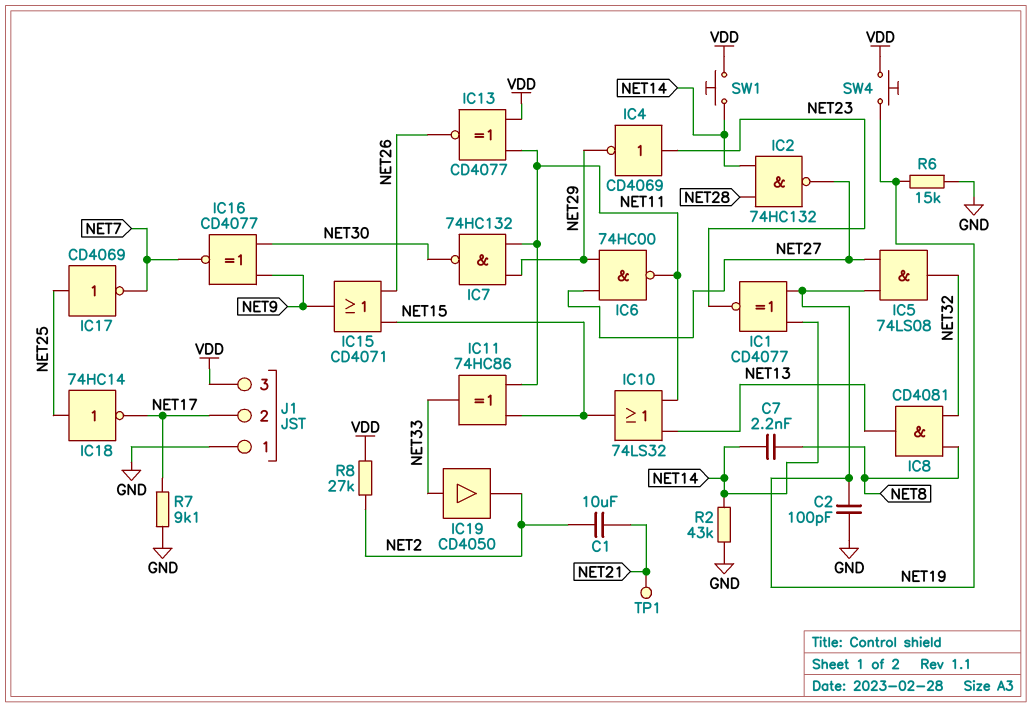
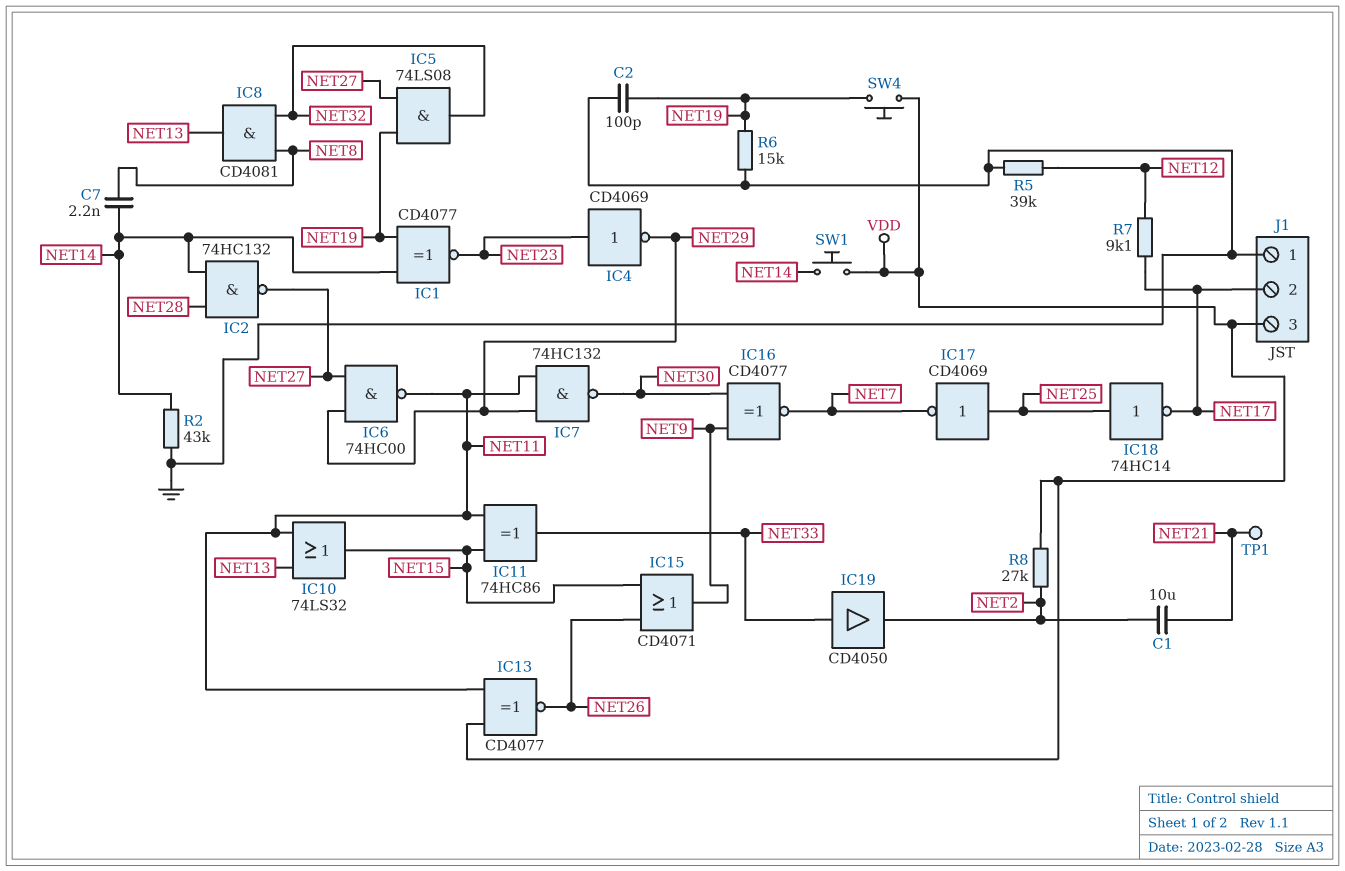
R5: none -> 39k (GND, NET12)
R7: 9.1k (GND, NET17) -> 9.1k (NET12, NET17)

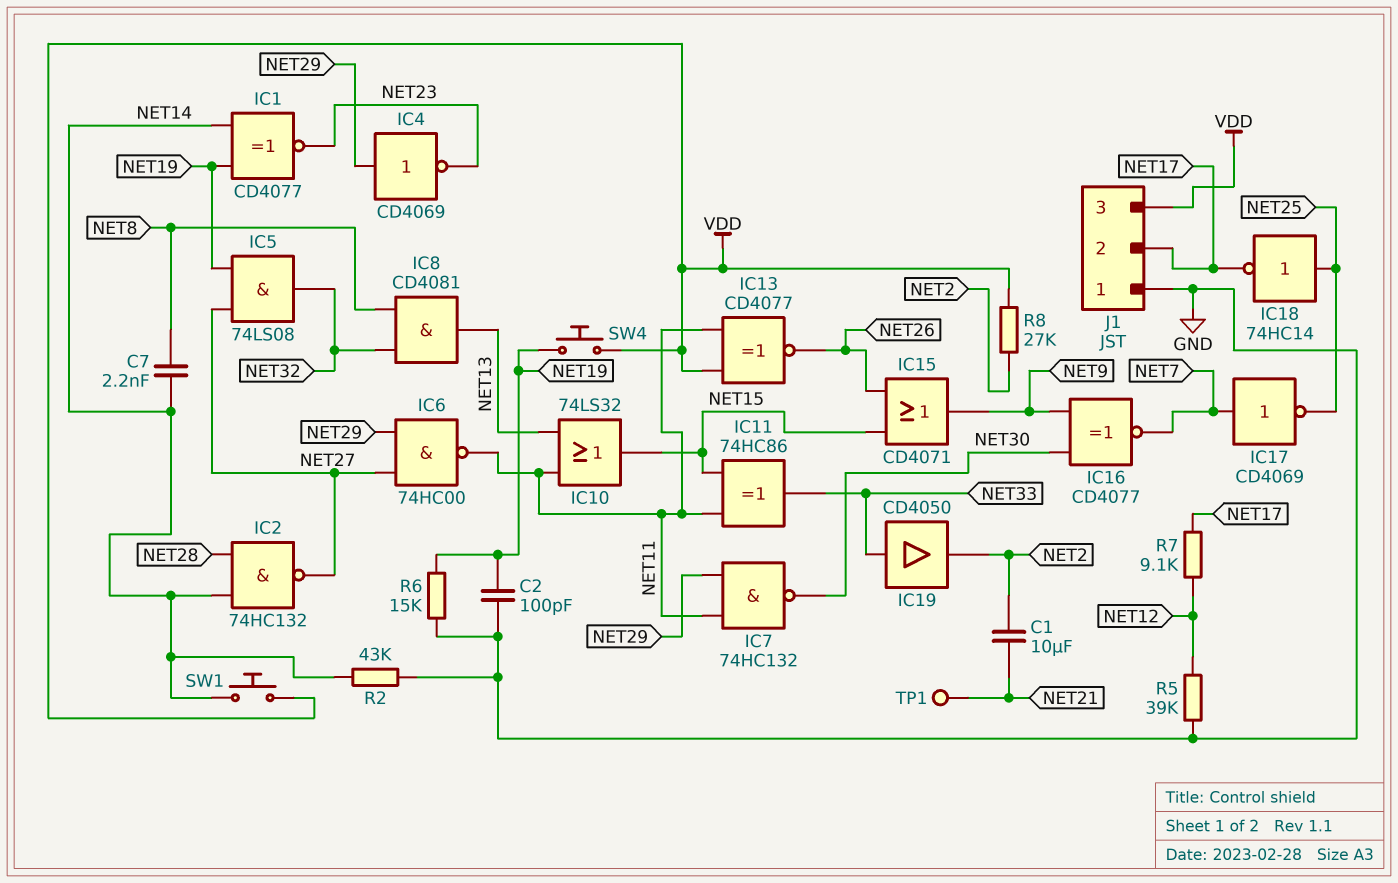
IC4: NOT CD4069 (in NET23, out NET29) -> NOT CD4069 (in NET29, out NET23)
IC17: NOT CD4069 (in NET25, out NET7) -> NOT CD4069 (in NET7, out NET25)

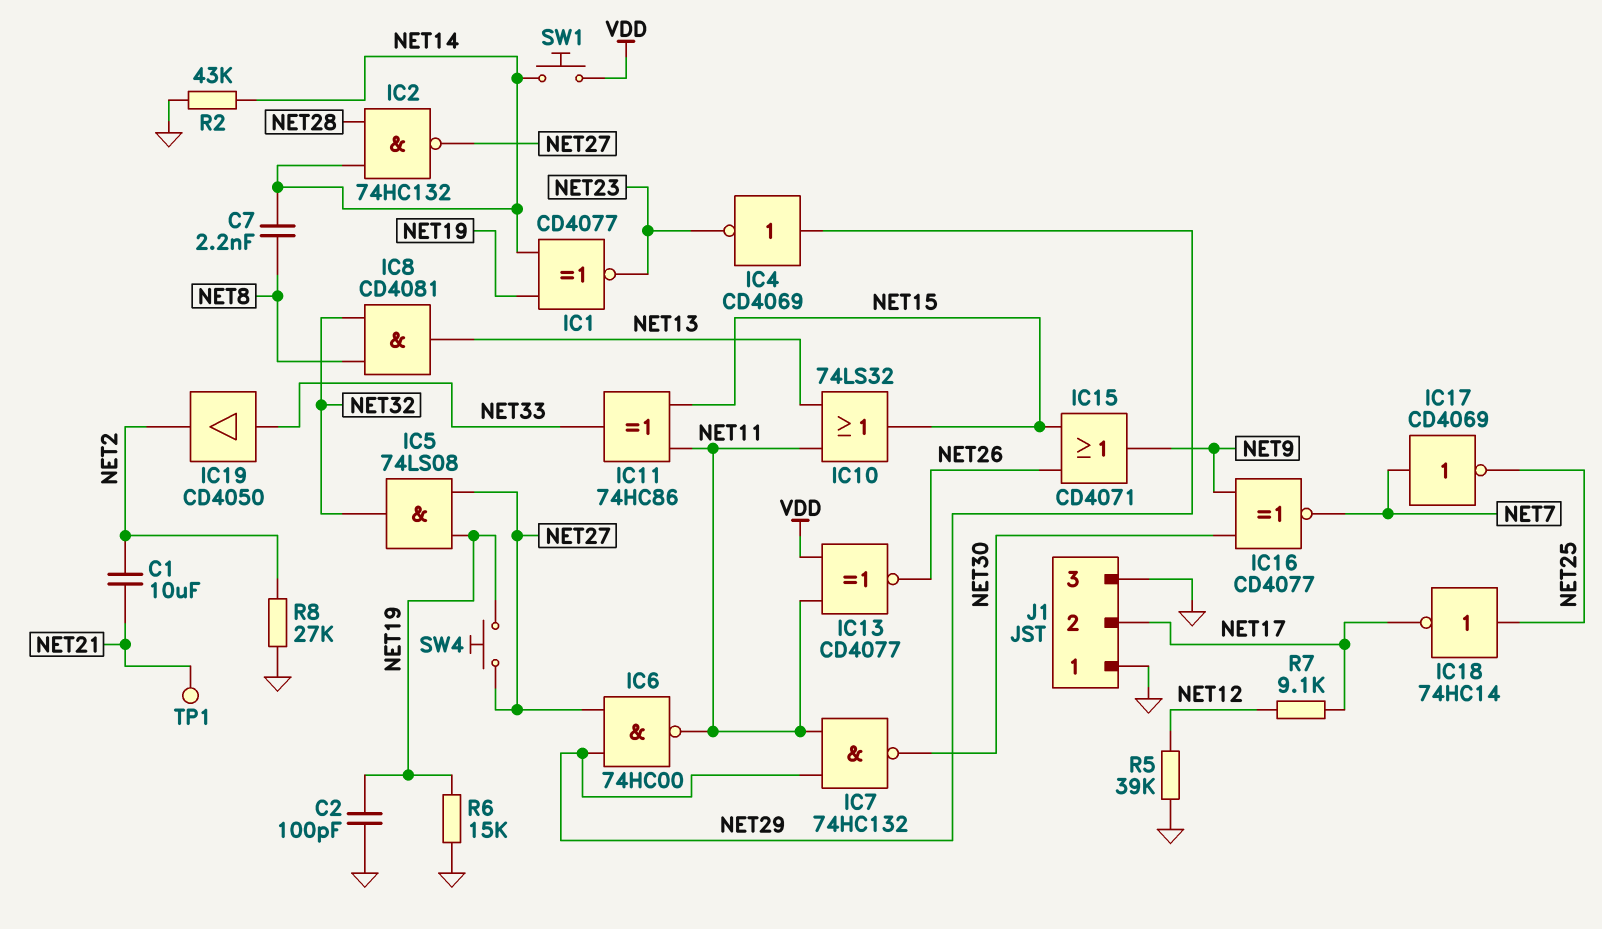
J1 pin 3: VDD -> GND
R8: 27k (NET2, VDD) -> 27k (GND, NET2)
SW4: button (NET19, VDD) -> button (NET19, NET27)

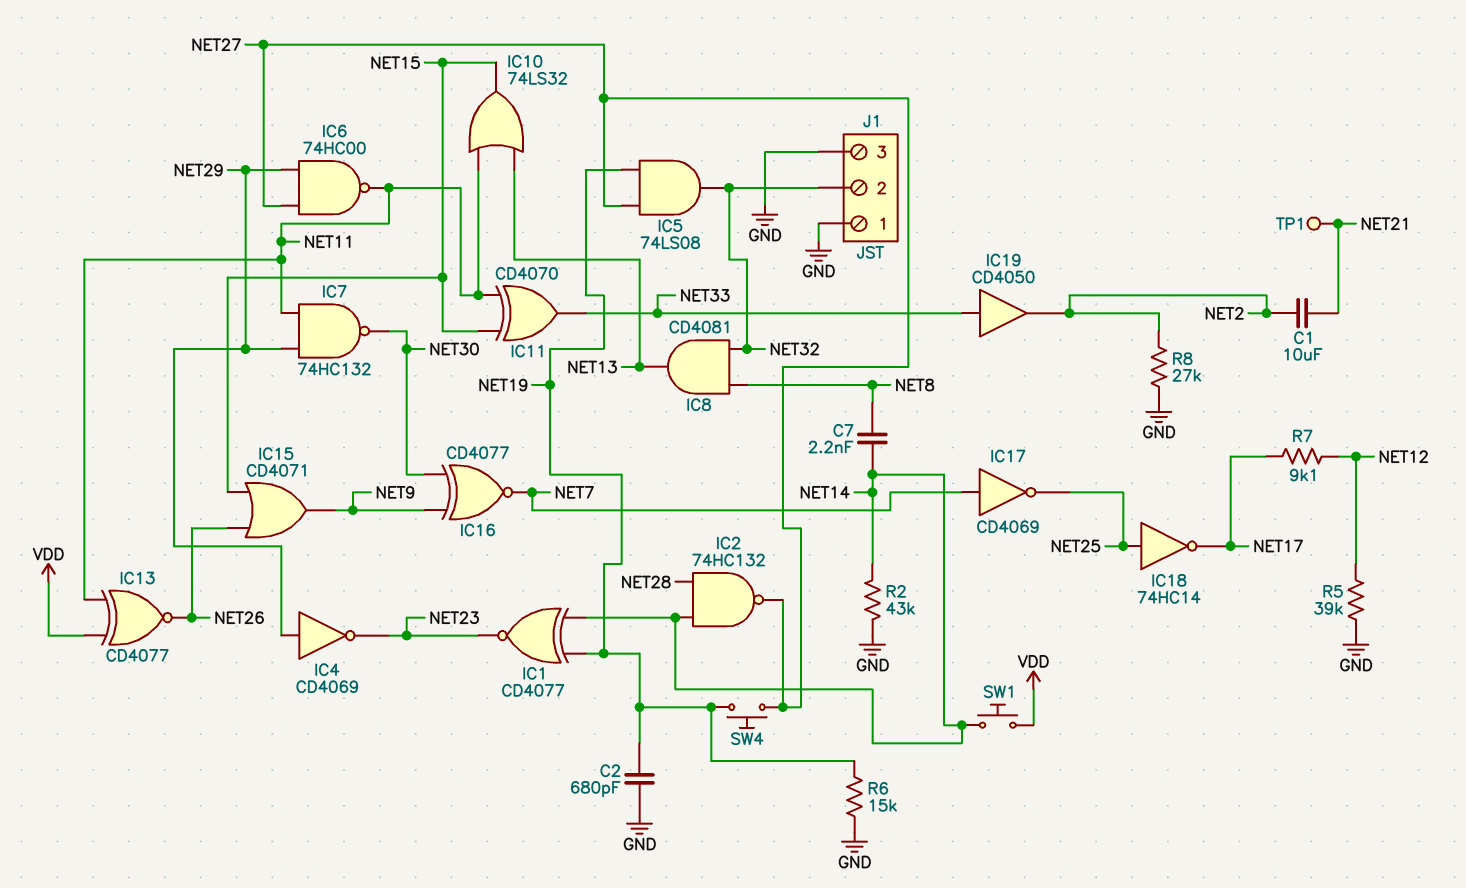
C2: 100pF (GND, NET19) -> 680pF (GND, NET19)
IC11: XOR 74HC86 (in NET11, in NET15, out NET33) -> XOR CD4070 (in NET11, in NET15, out NET33)
J1 pin 2: NET17 -> NET32

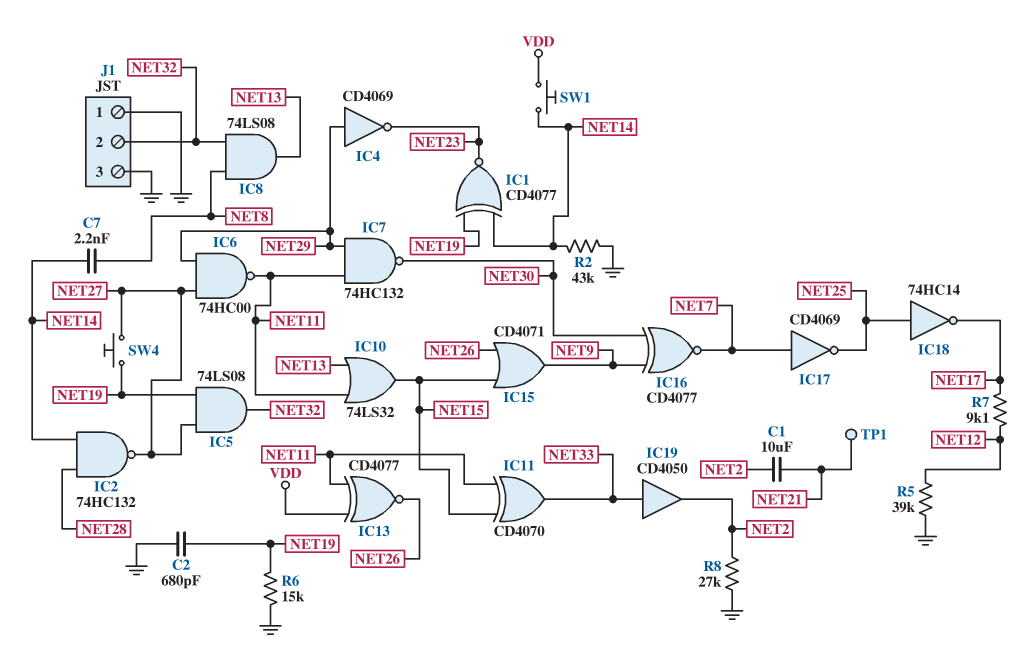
IC8: AND CD4081 (in NET8, in NET32, out NET13) -> AND 74LS08 (in NET8, in NET32, out NET13)

